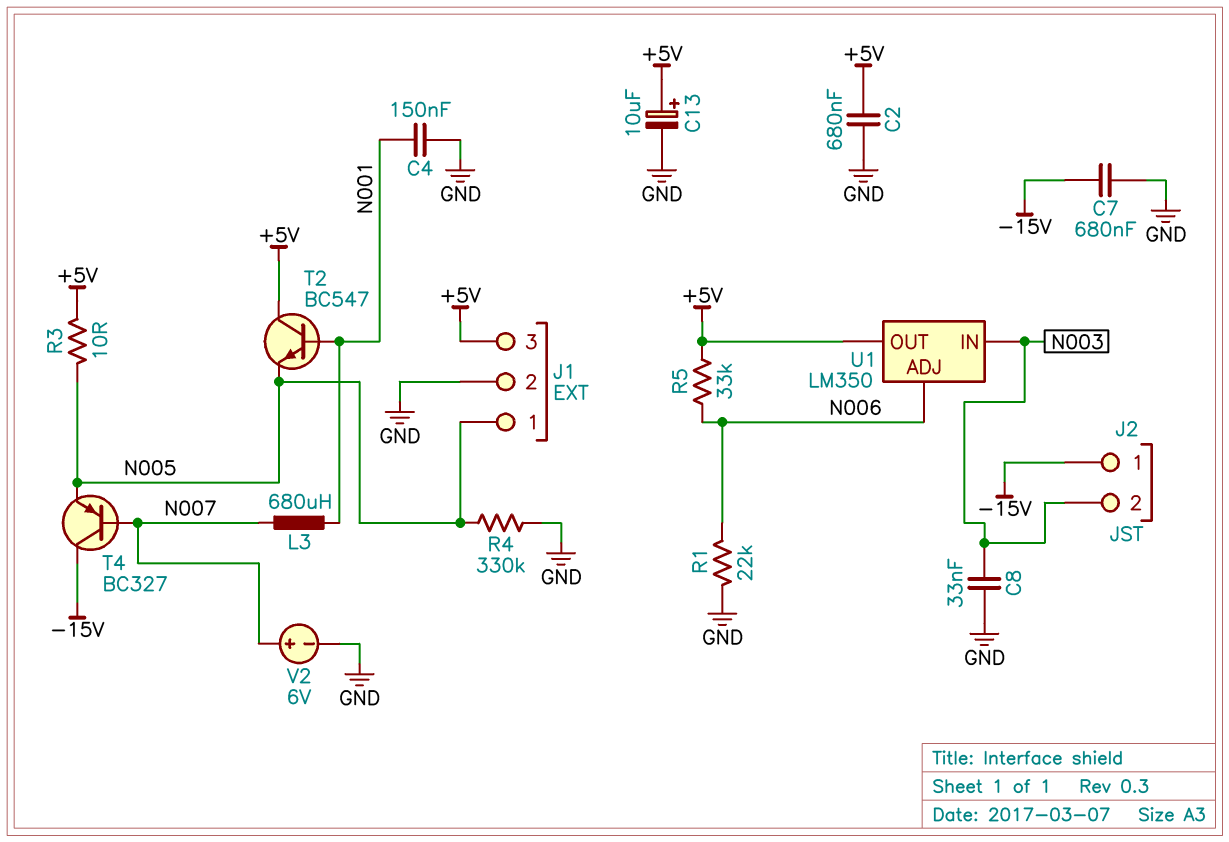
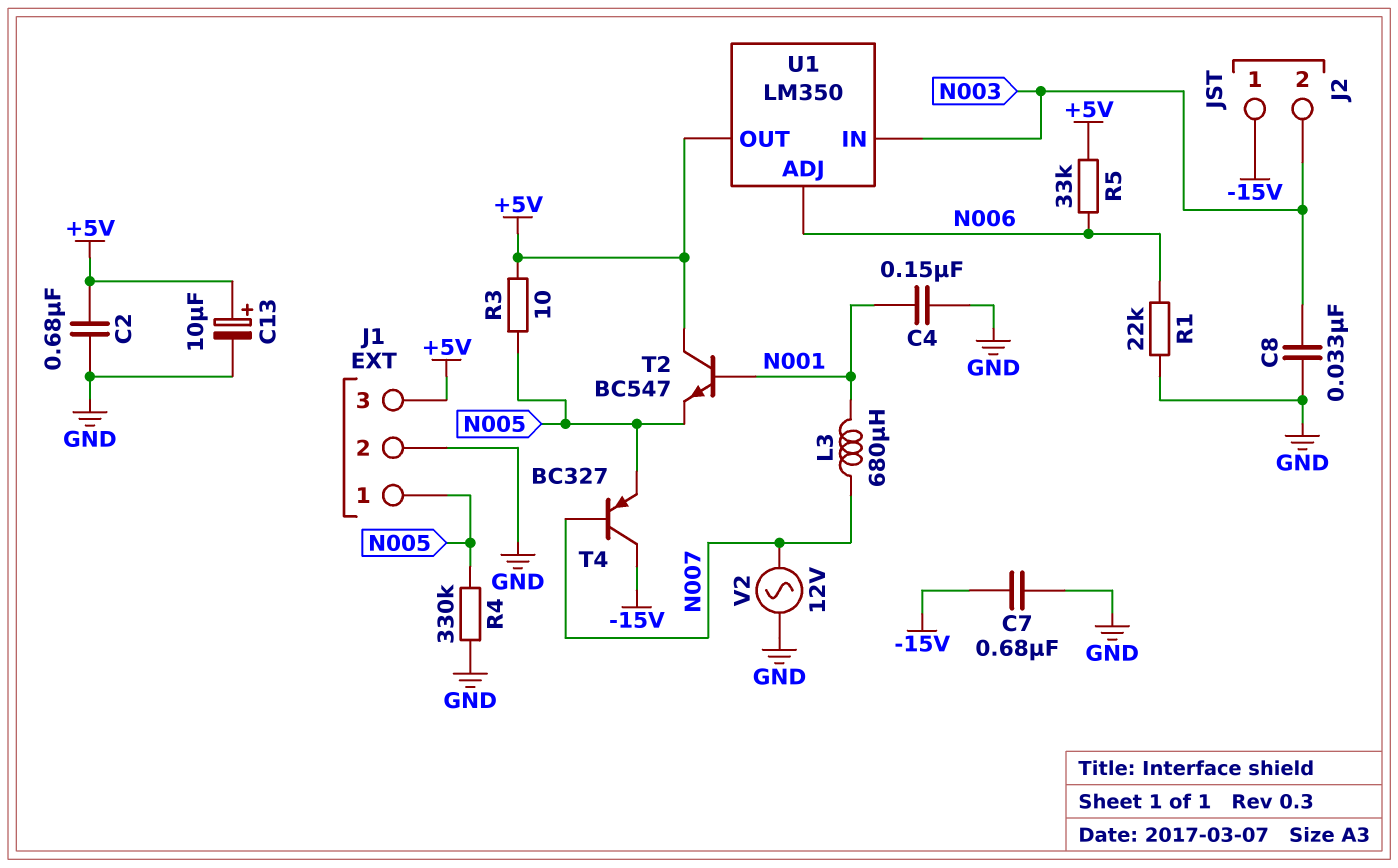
V2: 6V (plus N007, minus GND) -> AC 12V (GND, N007)

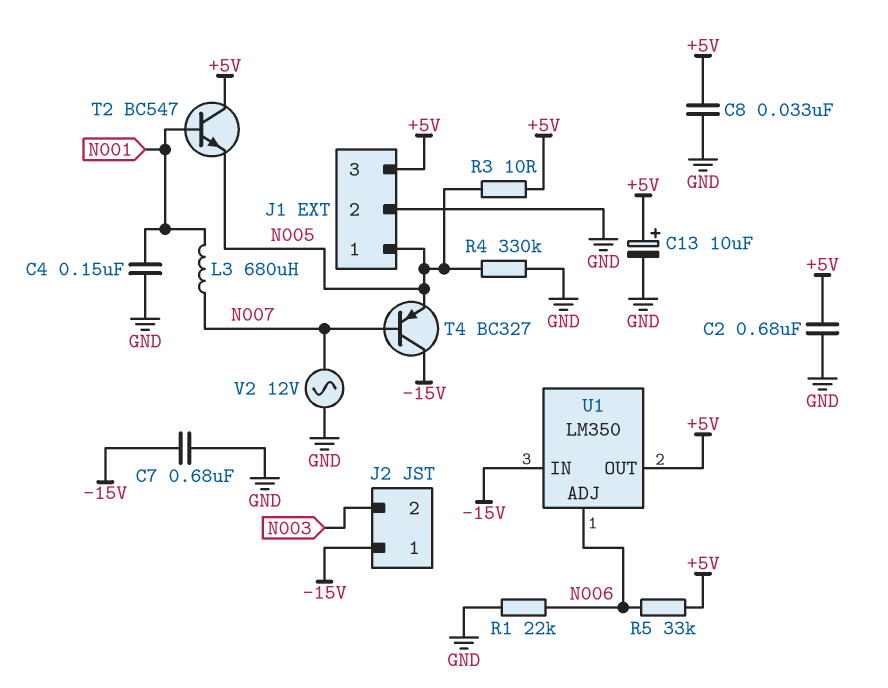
C8: 33nF (GND, N003) -> 33nF (+5V, GND)
U1 pin IN: N003 -> -15V

